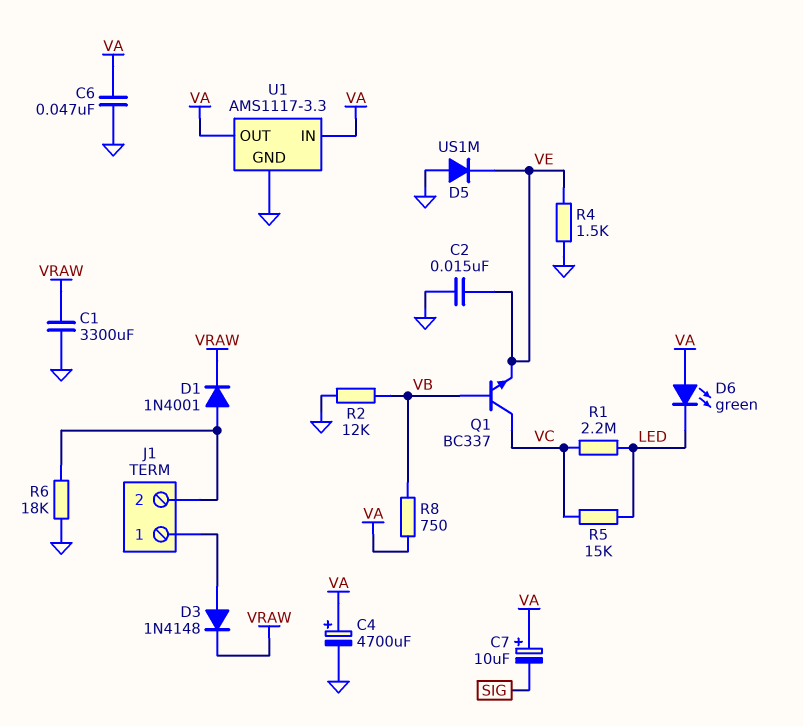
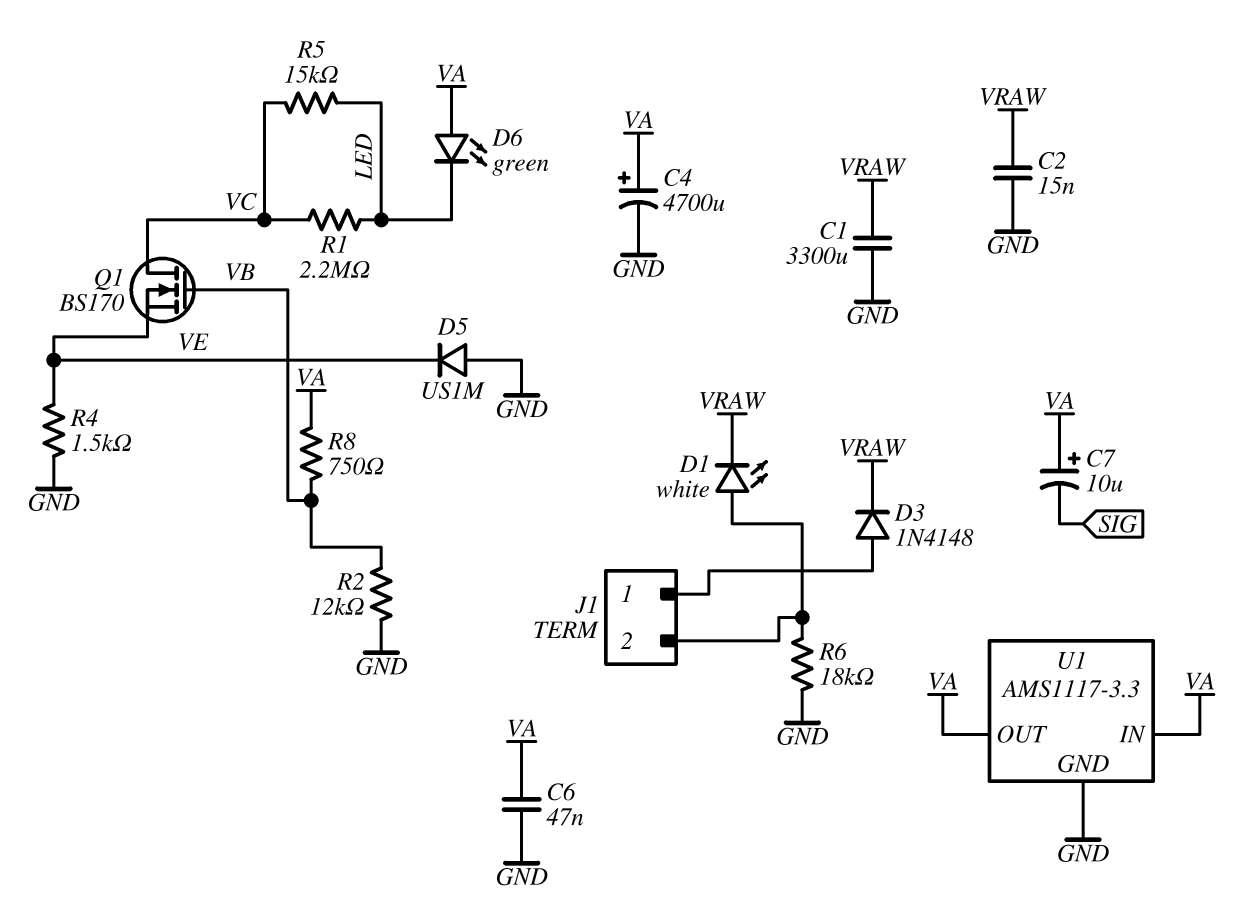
C2: 15nF (GND, VE) -> 15nF (GND, VRAW)
D1: diode 1N4001 (A J1/2, K VRAW) -> LED white (A J1/2, K VRAW)
Q1: NPN BC337 (B VB, C VC, E VE) -> NMOS BS170 (G VB, D VC, S VE)

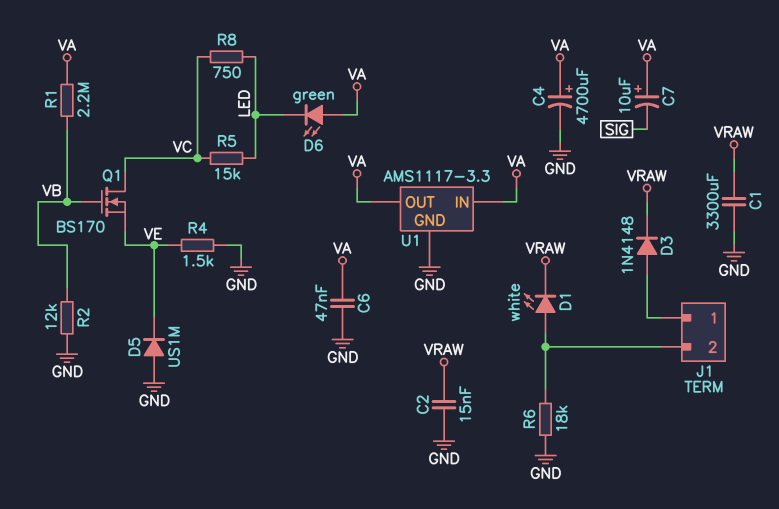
R1: 2.2M (LED, VC) -> 2.2M (VA, VB)
R8: 750 (VA, VB) -> 750 (LED, VC)

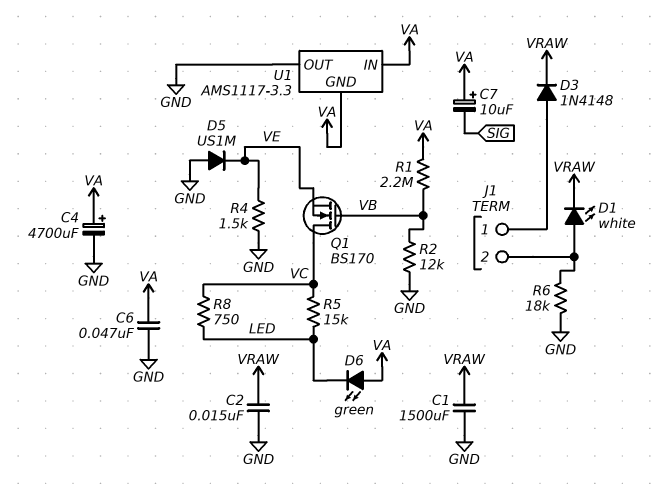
C1: 3300uF (GND, VRAW) -> 1500uF (GND, VRAW)
U1 pin GND: GND -> VA
U1 pin OUT: VA -> GND

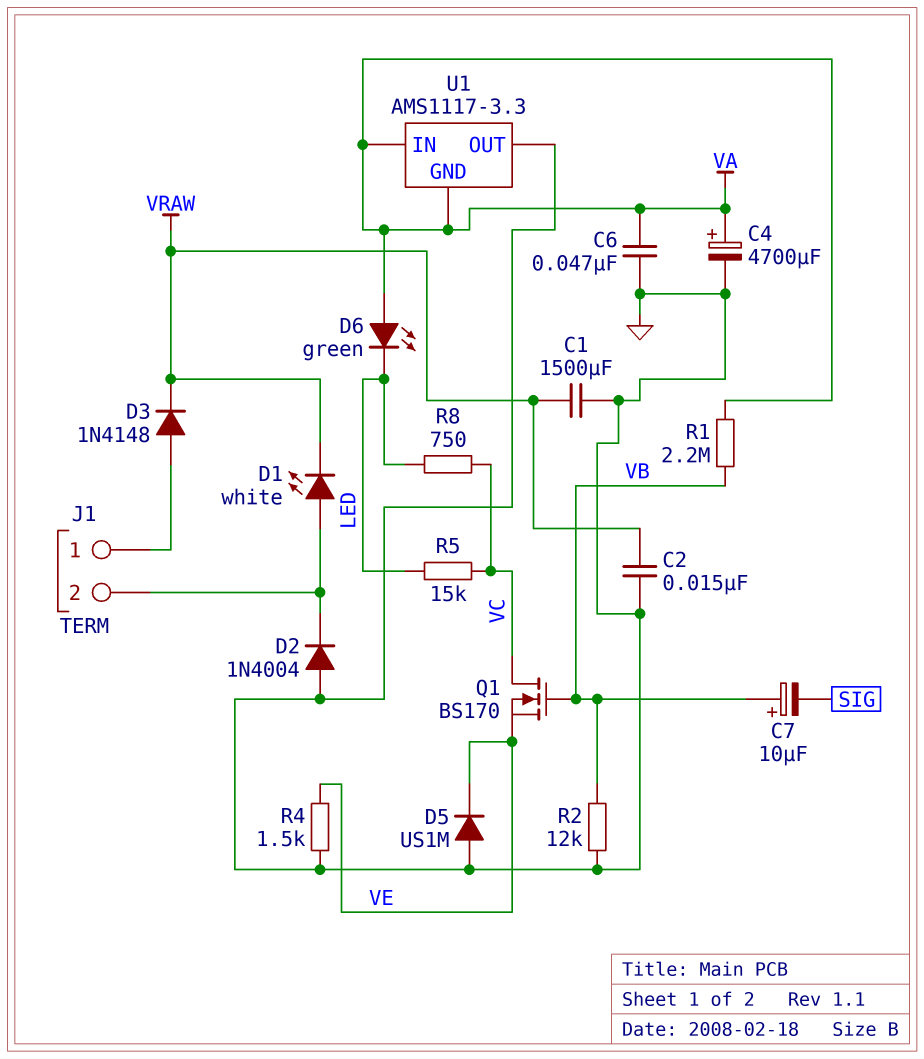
C7: 10uF (plus VA, minus SIG) -> 10uF (plus VB, minus SIG)
D2: none -> diode 1N4004 (A GND, K J1/2)
R6: 18k (GND, J1/2) -> none

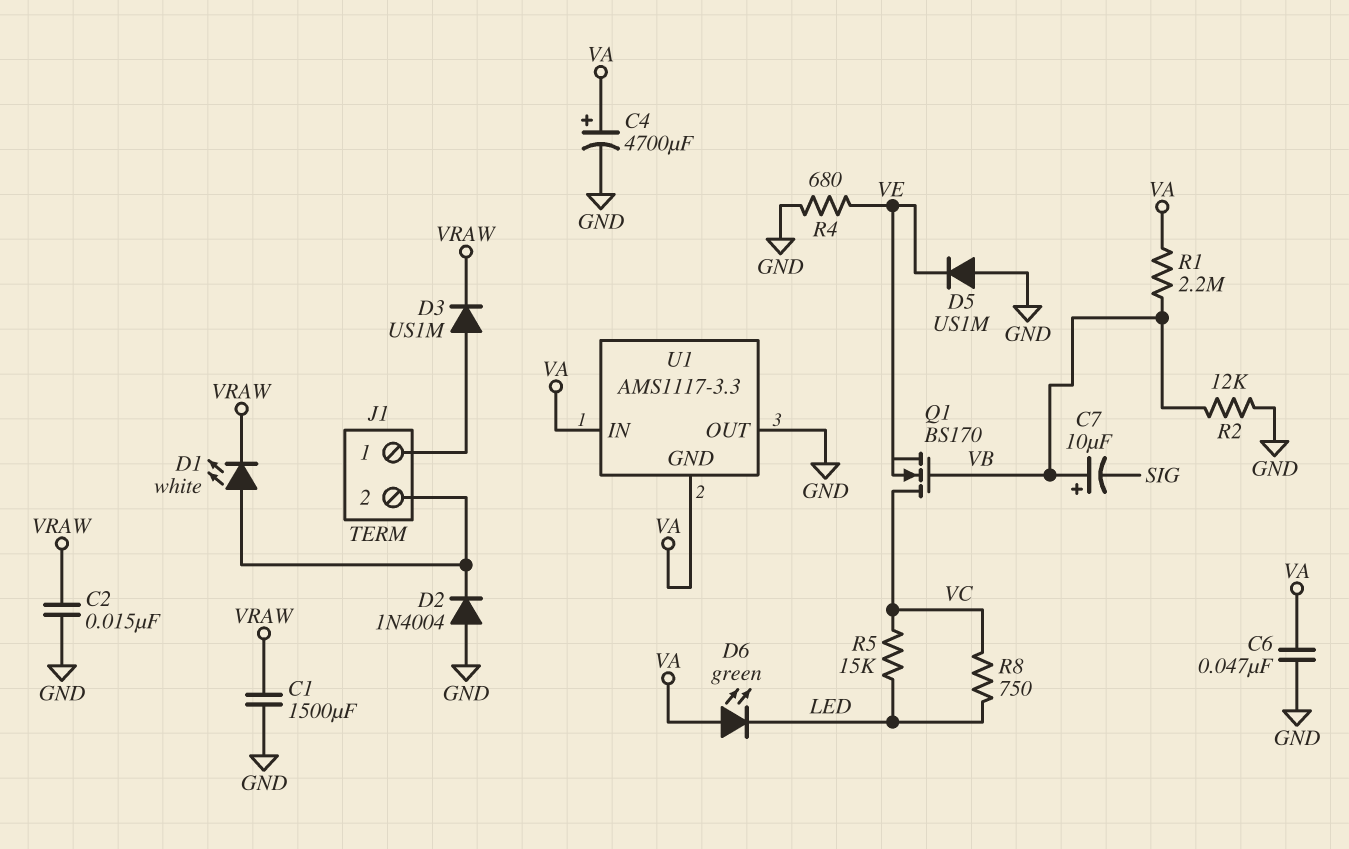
D3: diode 1N4148 (A J1/1, K VRAW) -> diode US1M (A J1/1, K VRAW)
R4: 1.5k (GND, VE) -> 680 (GND, VE)

